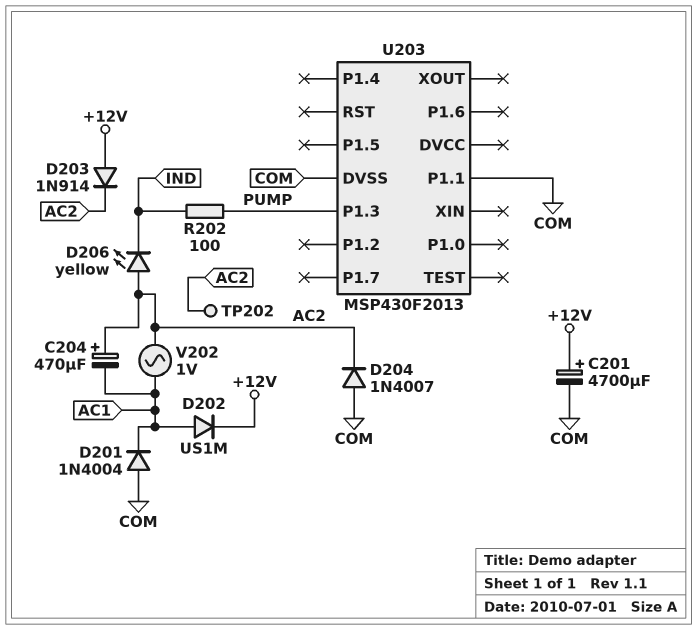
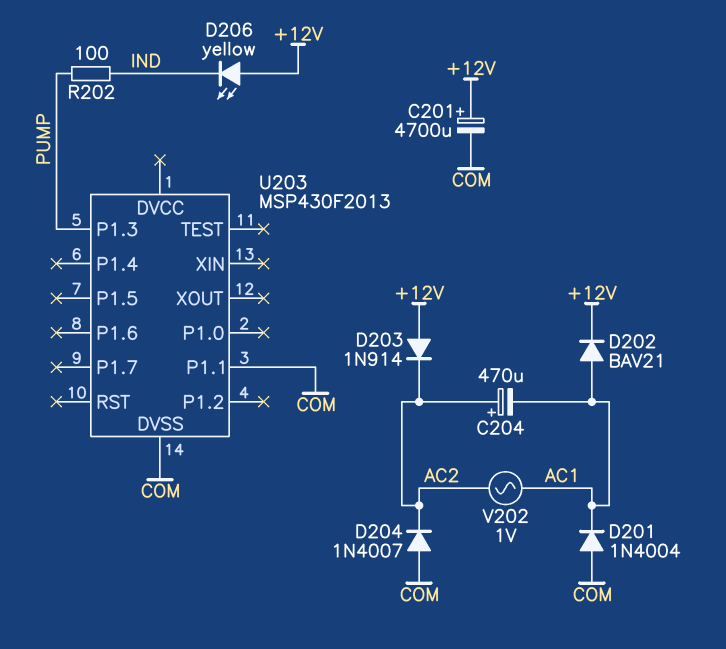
D202: diode US1M (A AC1, K +12V) -> diode BAV21 (A AC1, K +12V)
D206: LED yellow (A AC2, K IND) -> LED yellow (A +12V, K IND)
TP202: test point (AC2) -> none

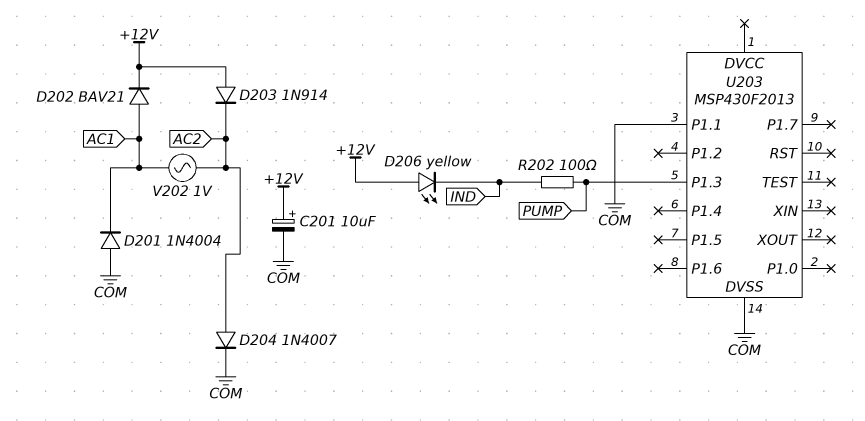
C201: 4700uF (plus +12V, minus COM) -> 10uF (plus +12V, minus COM)
C204: 470uF (plus AC2, minus AC1) -> none
D204: diode 1N4007 (A COM, K AC2) -> diode 1N4007 (A AC2, K COM)

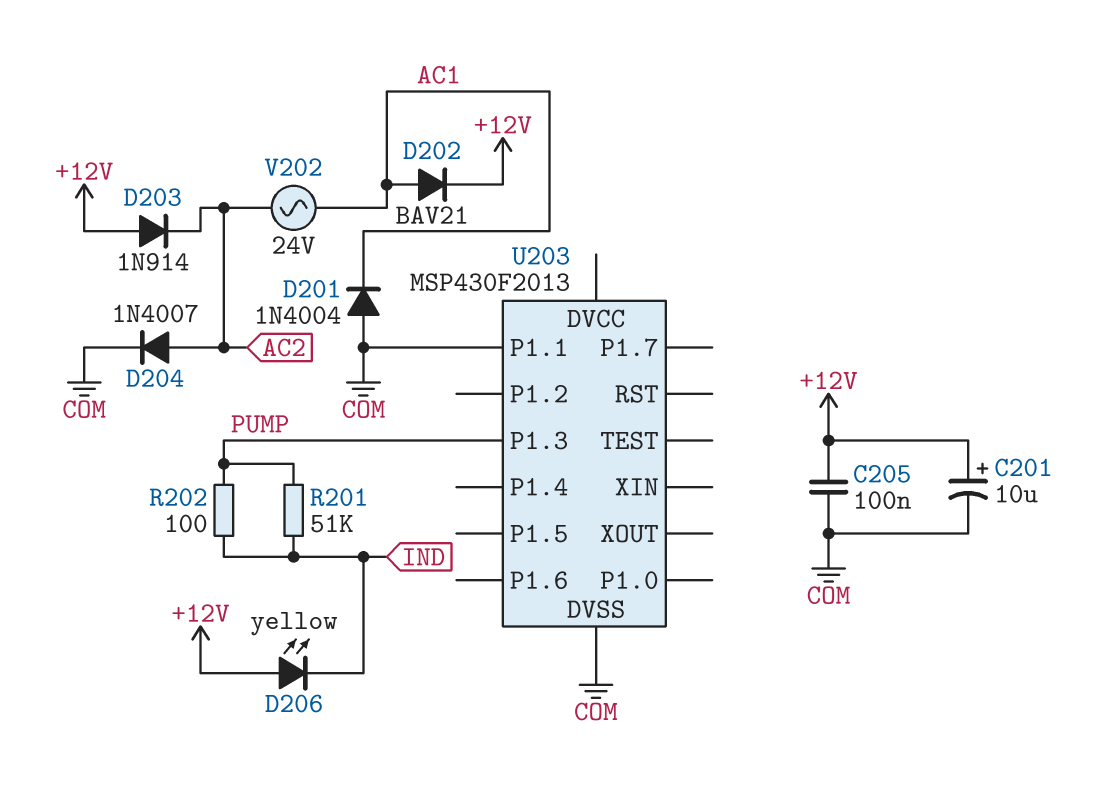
C205: none -> 100nF (+12V, COM)
R201: none -> 51k (IND, PUMP)
V202: AC 1V (AC1, AC2) -> AC 24V (AC1, AC2)

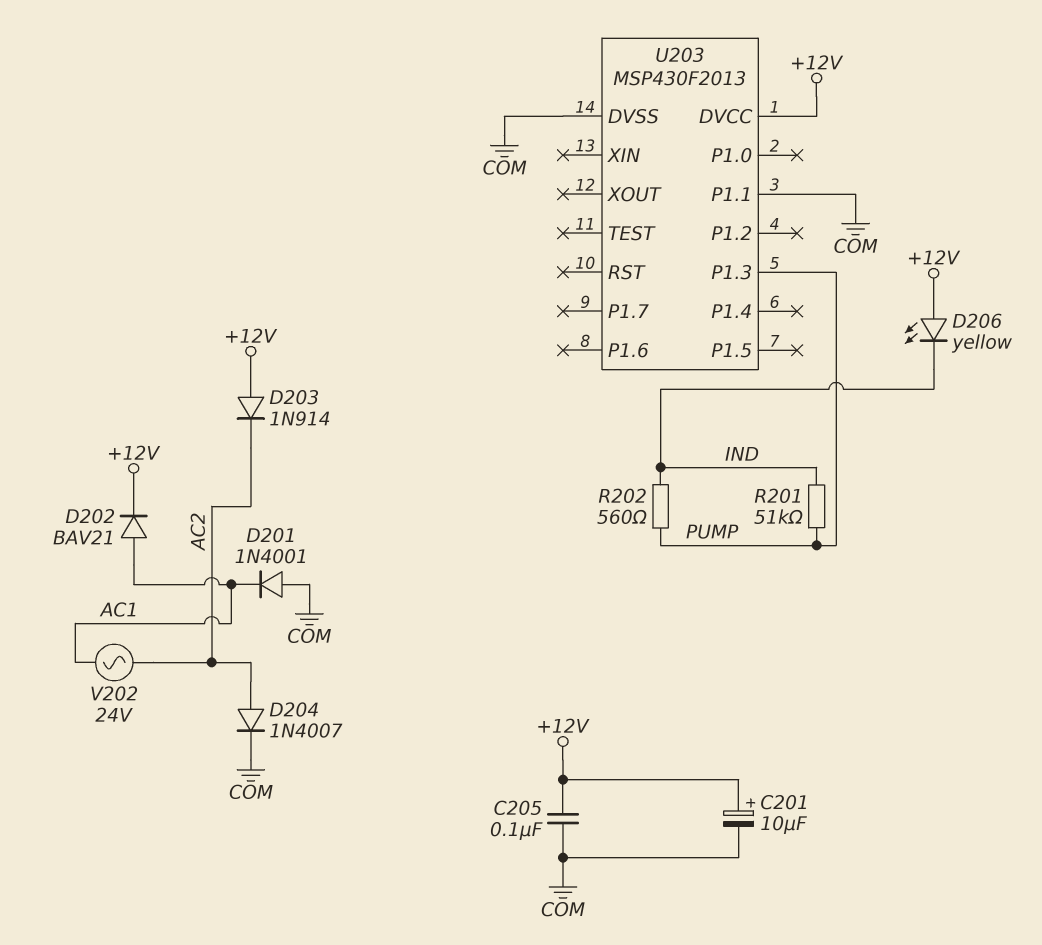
D201: diode 1N4004 (A COM, K AC1) -> diode 1N4001 (A COM, K AC1)
R202: 100 (IND, PUMP) -> 560 (IND, PUMP)
U203 pin DVCC: none -> +12V

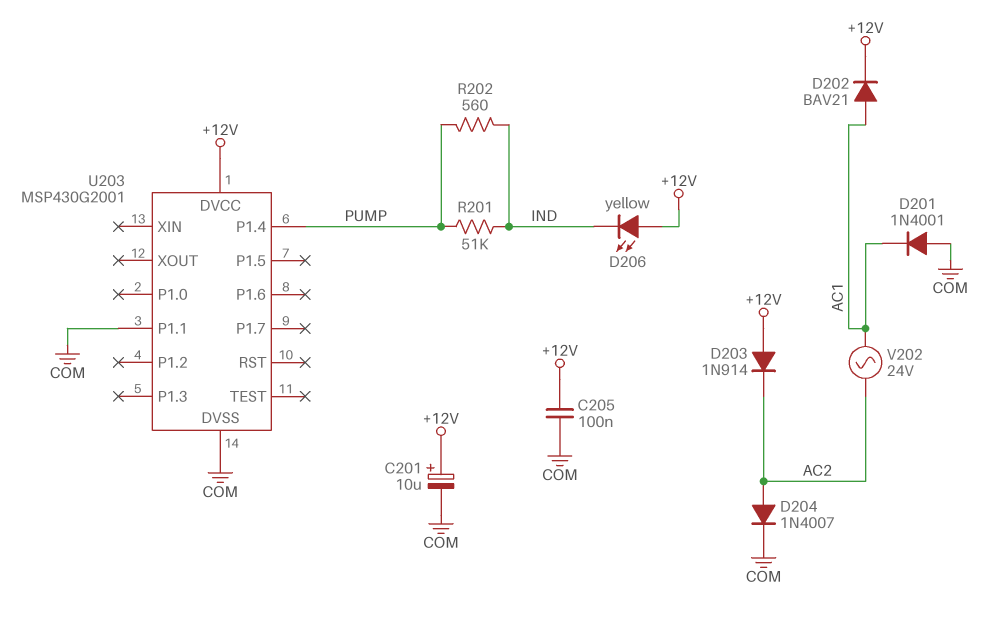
U203: MSP430F2013 -> MSP430G2001
U203 pin P1.3: PUMP -> none
U203 pin P1.4: none -> PUMP

